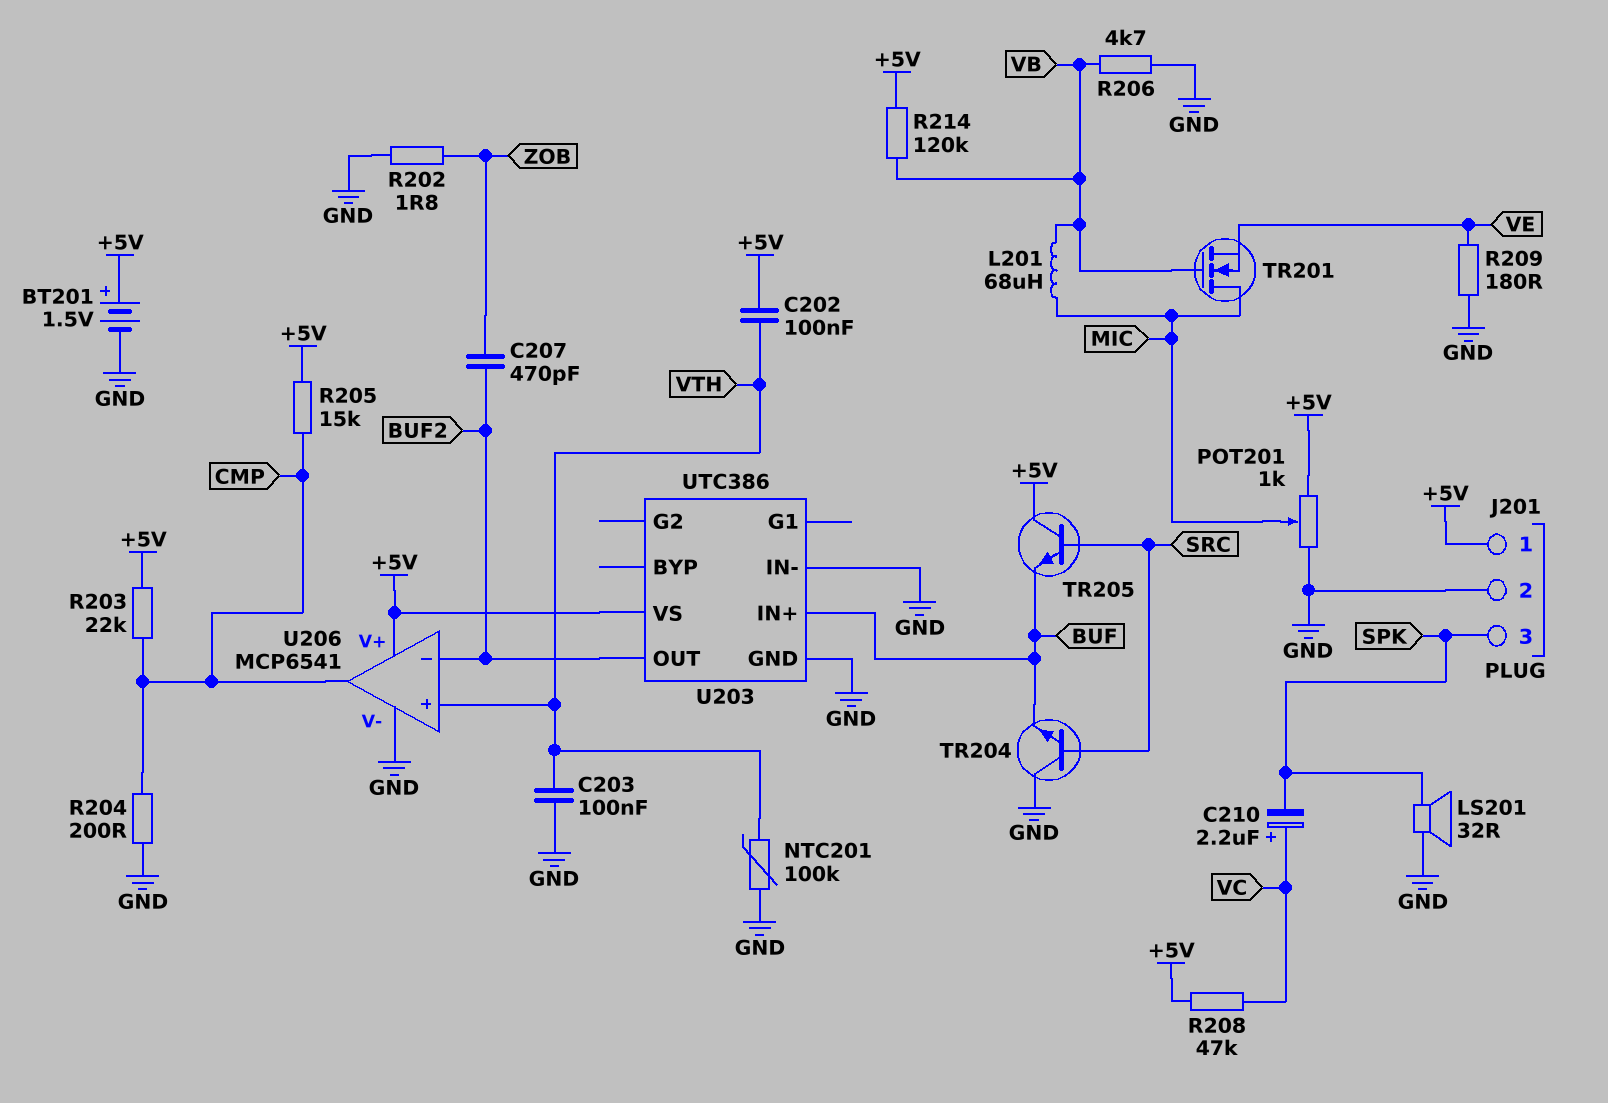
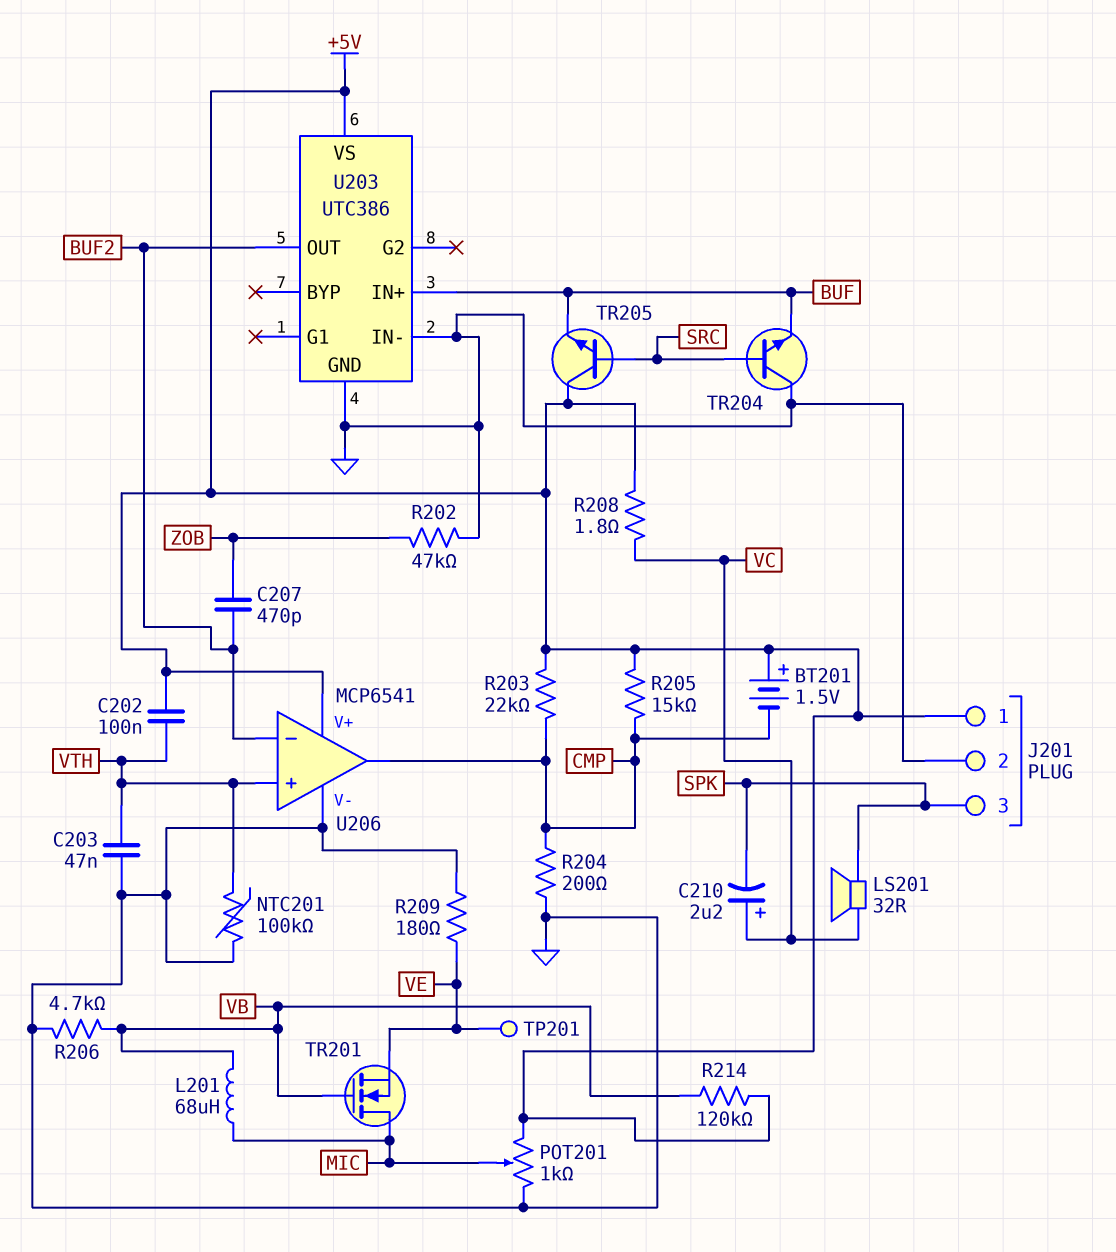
BT201: 1.5V (plus +5V, minus GND) -> 1.5V (plus +5V, minus CMP)
C203: 100nF (GND, VTH) -> 47nF (GND, VTH)
LS201: speaker 32R (GND, SPK) -> speaker 32R (SPK, VC)
R202: 1.8 (GND, ZOB) -> 47k (GND, ZOB)
R208: 47k (+5V, VC) -> 1.8 (+5V, VC)
TP201: none -> test point (VE)

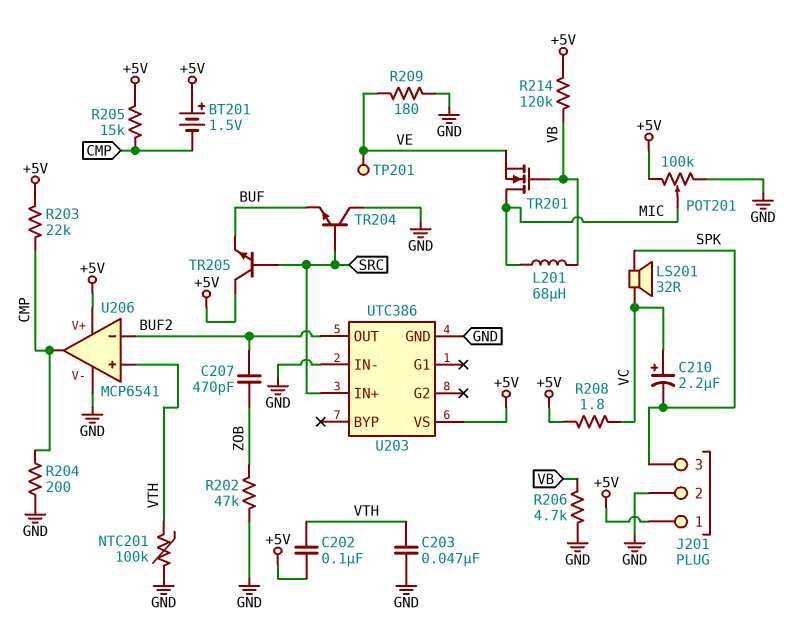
POT201: 1k (+5V, GND, wiper MIC) -> 100k (+5V, GND, wiper MIC)
U203 pin IN+: BUF -> SRC

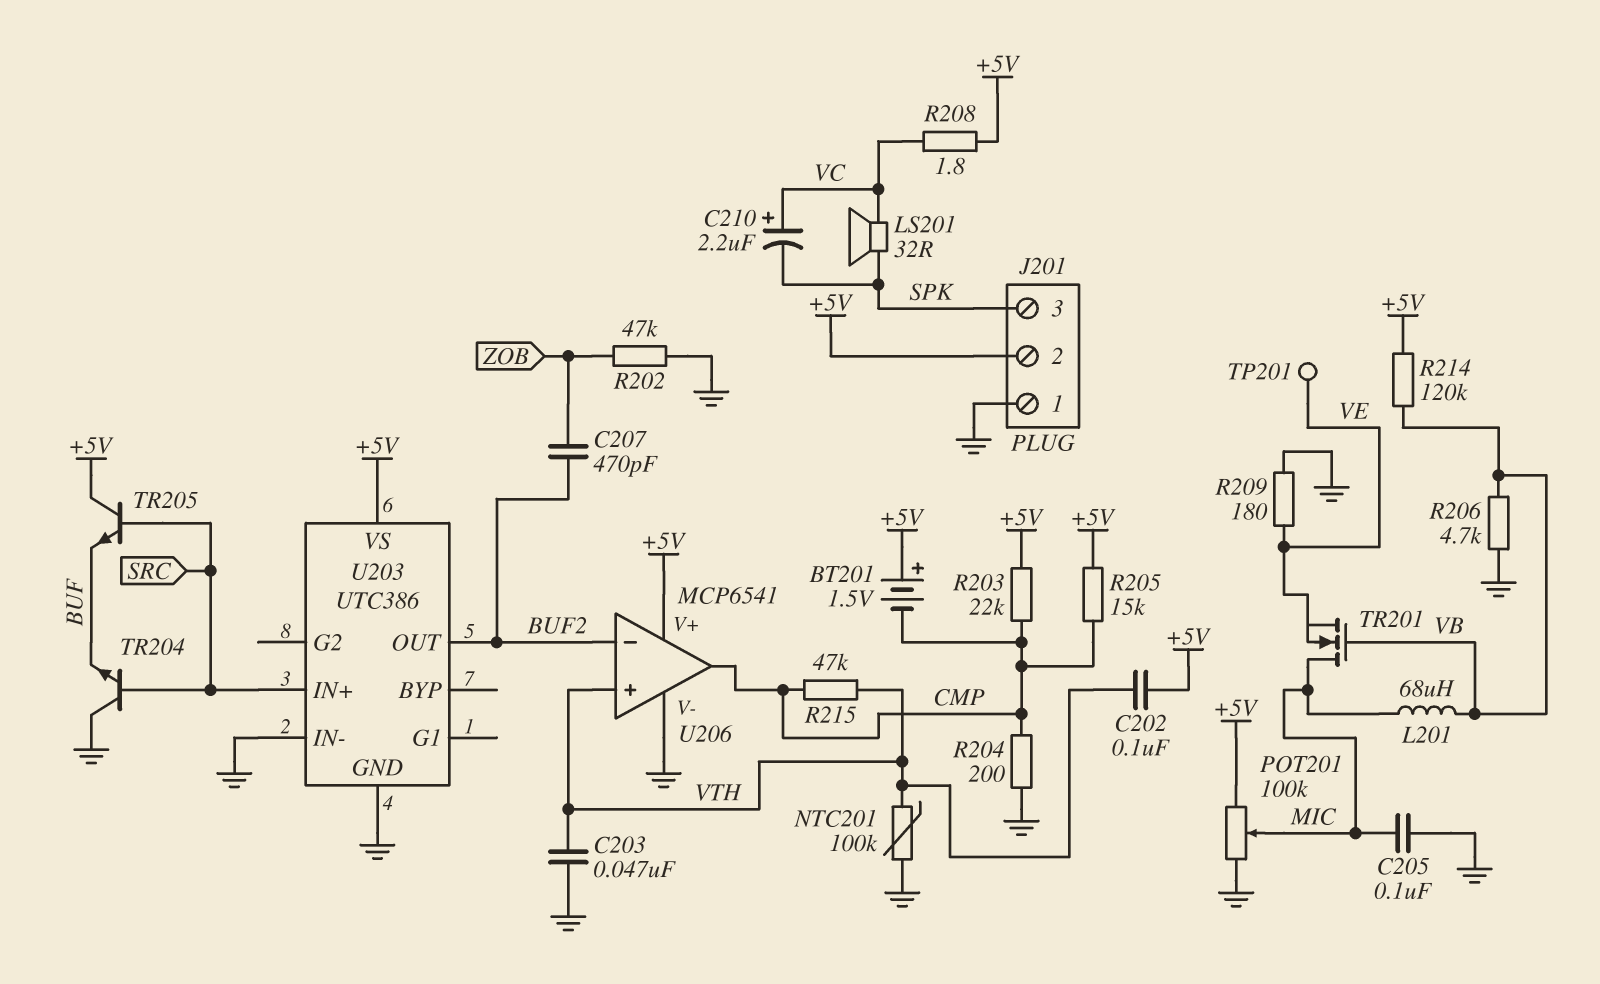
C205: none -> 100nF (GND, MIC)
J201 pin 1: +5V -> GND
J201 pin 2: GND -> +5V
R215: none -> 47k (CMP, VTH)

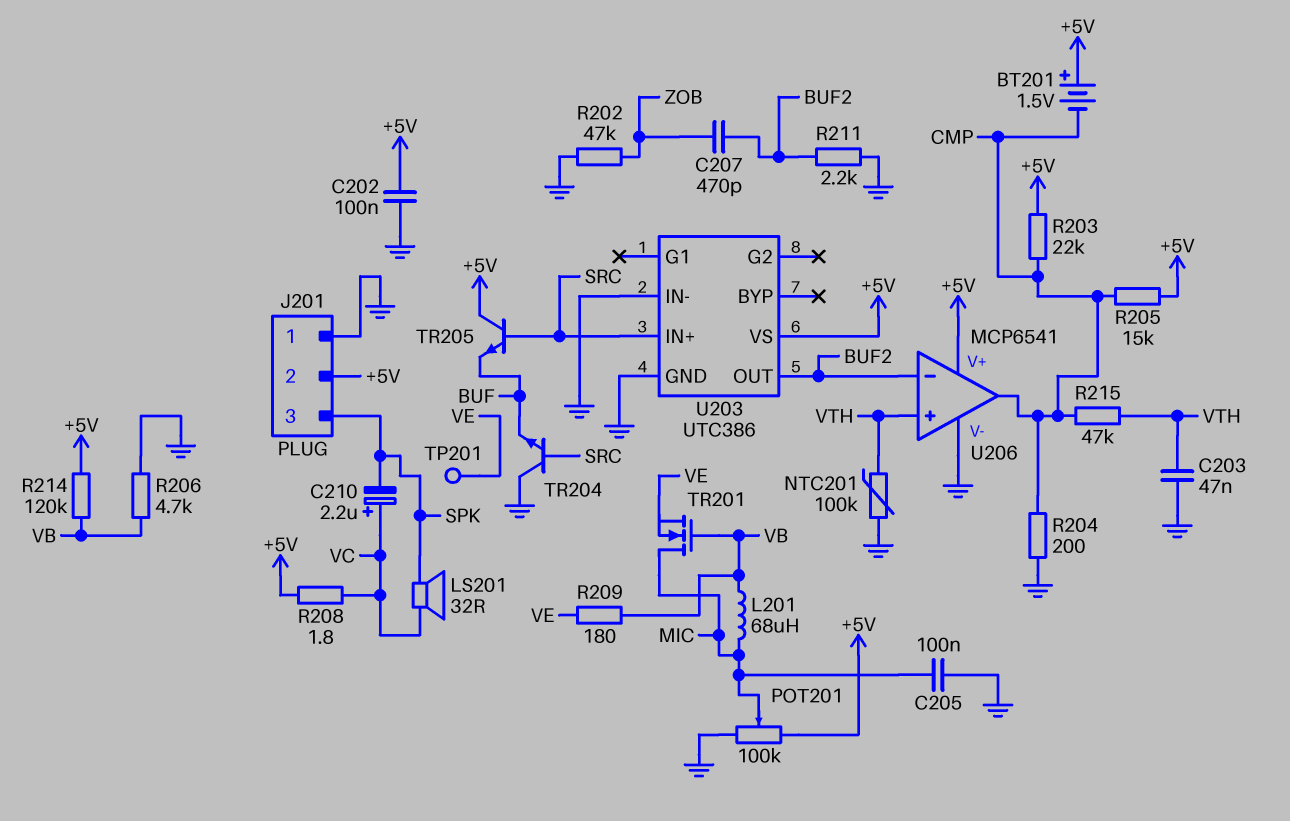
C202: 100nF (+5V, VTH) -> 100nF (+5V, GND)
R209: 180 (GND, VE) -> 180 (VB, VE)
R211: none -> 2.2k (BUF2, GND)

